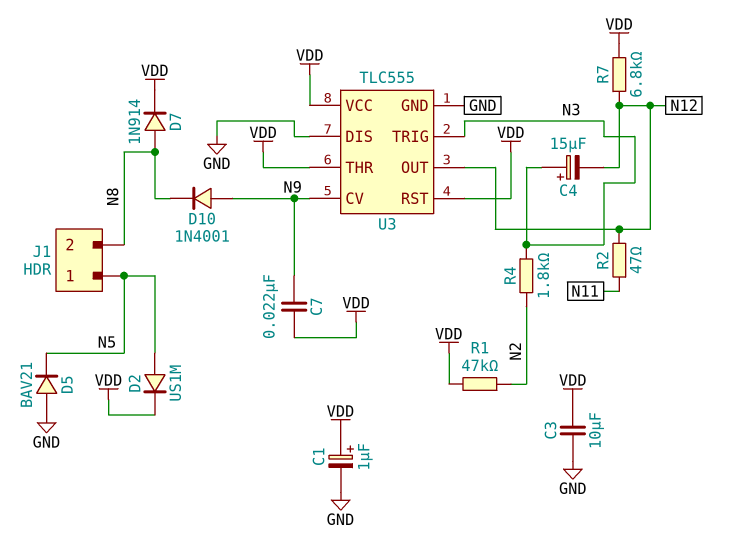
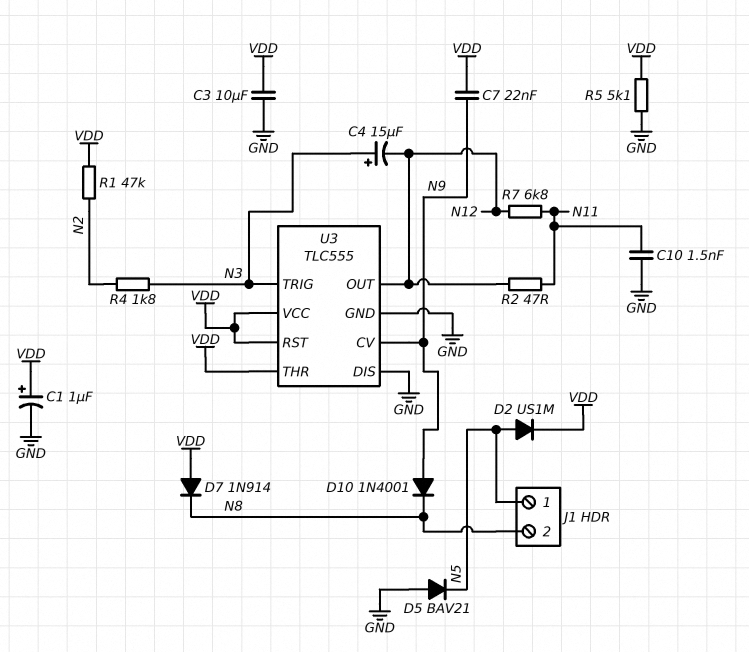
C10: none -> 1.5nF (GND, N11)
D7: diode 1N914 (A N8, K VDD) -> diode 1N914 (A VDD, K N8)
R5: none -> 5.1k (GND, VDD)
R7: 6.8k (N12, VDD) -> 6.8k (N11, N12)

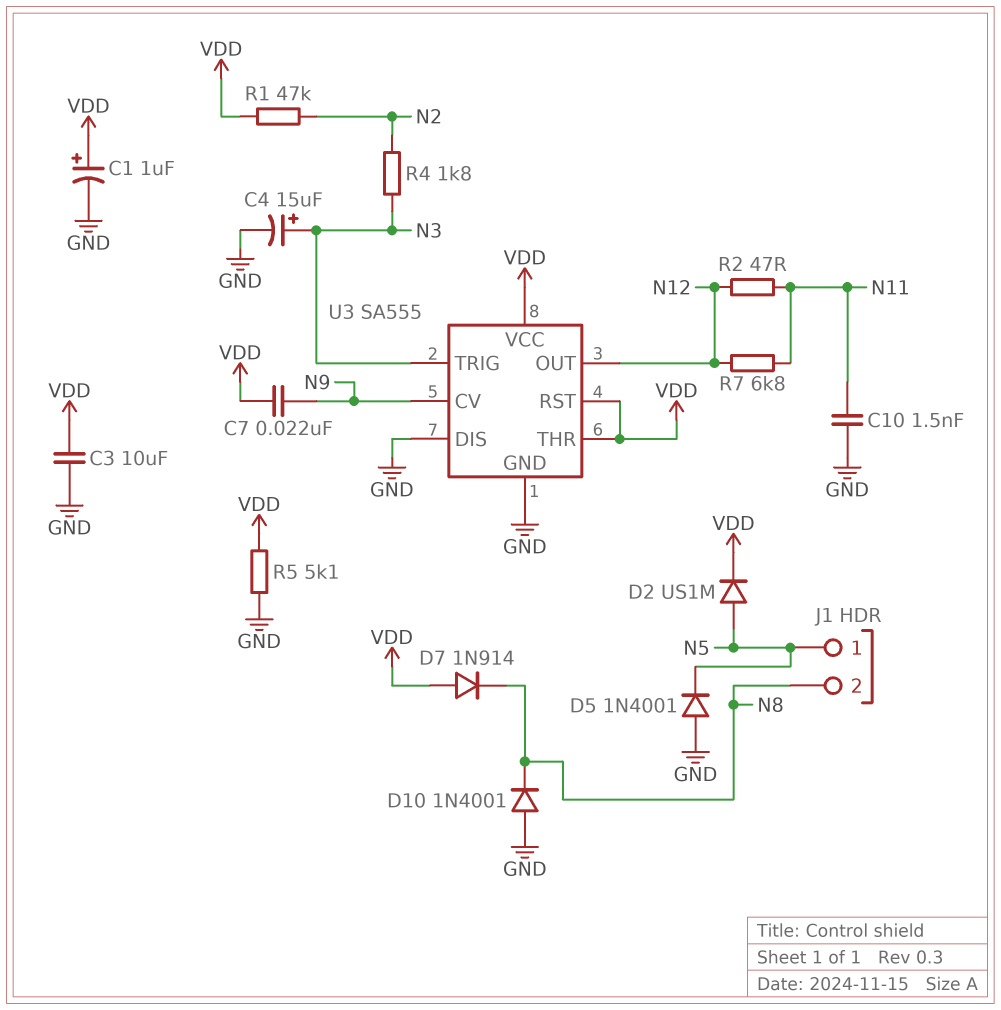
C4: 15uF (plus N3, minus N12) -> 15uF (plus N3, minus GND)
D5: diode BAV21 (A GND, K N5) -> diode 1N4001 (A GND, K N5)
D10: diode 1N4001 (A N9, K N8) -> diode 1N4001 (A GND, K N8)
U3: TLC555 -> SA555

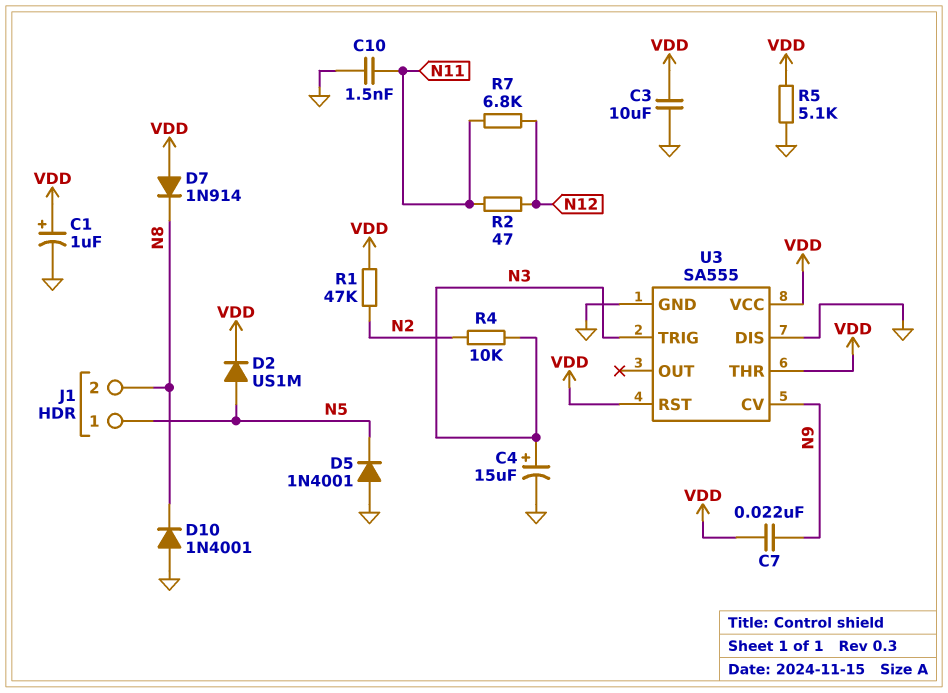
R4: 1.8k (N2, N3) -> 10k (N2, N3)
U3 pin OUT: N12 -> none

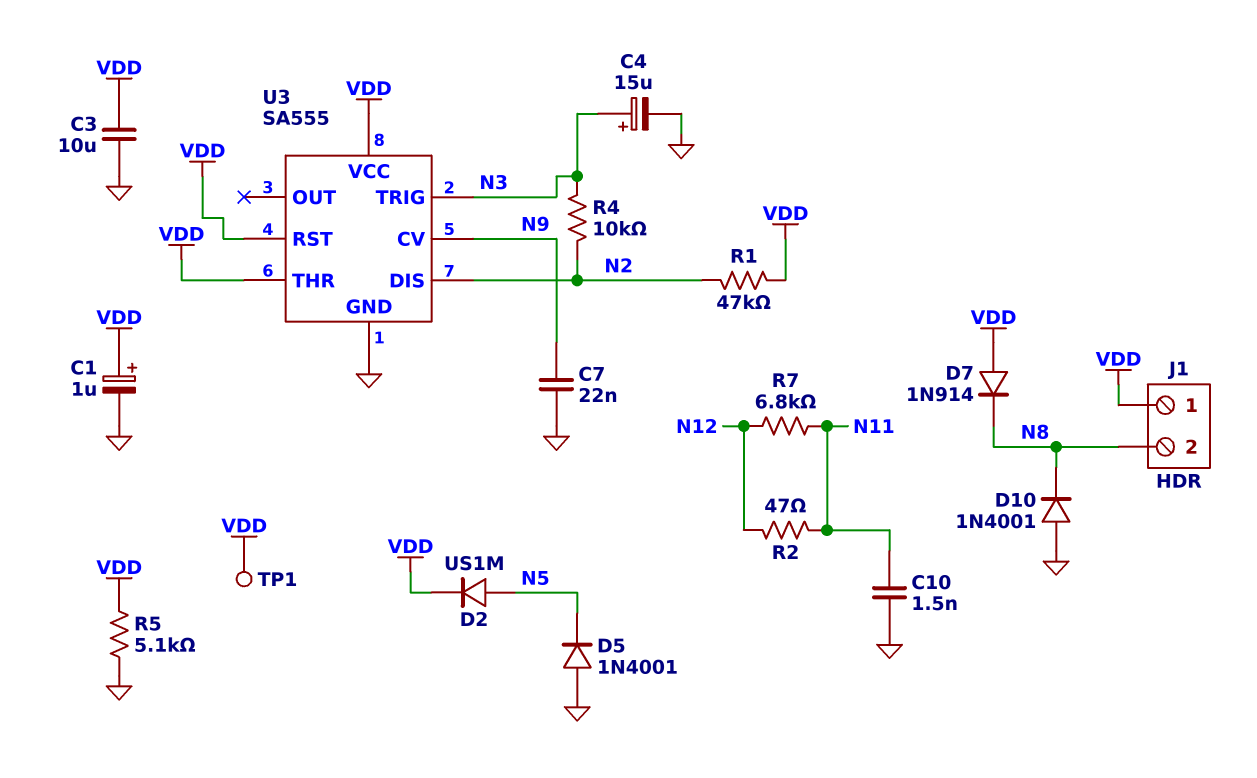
C7: 22nF (N9, VDD) -> 22nF (GND, N9)
J1 pin 1: N5 -> VDD
TP1: none -> test point (VDD)
U3 pin DIS: GND -> N2

